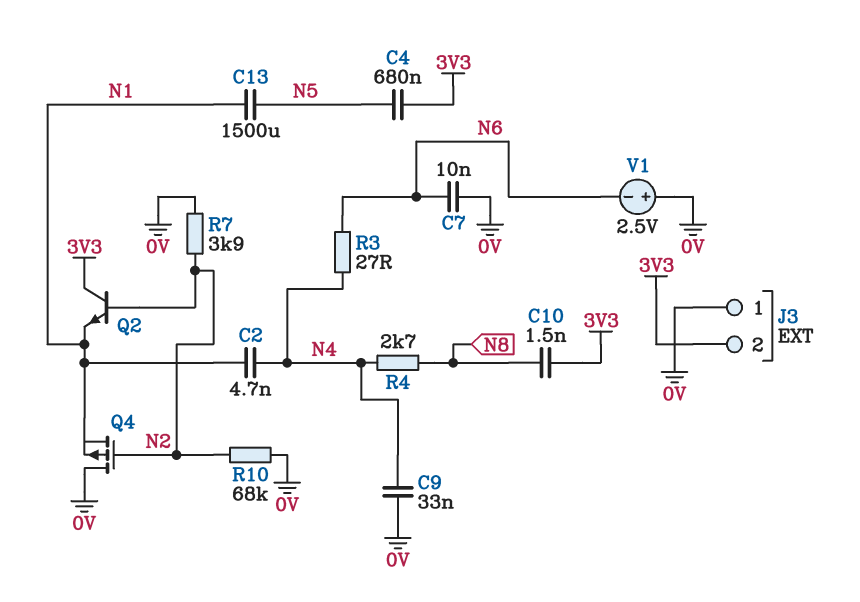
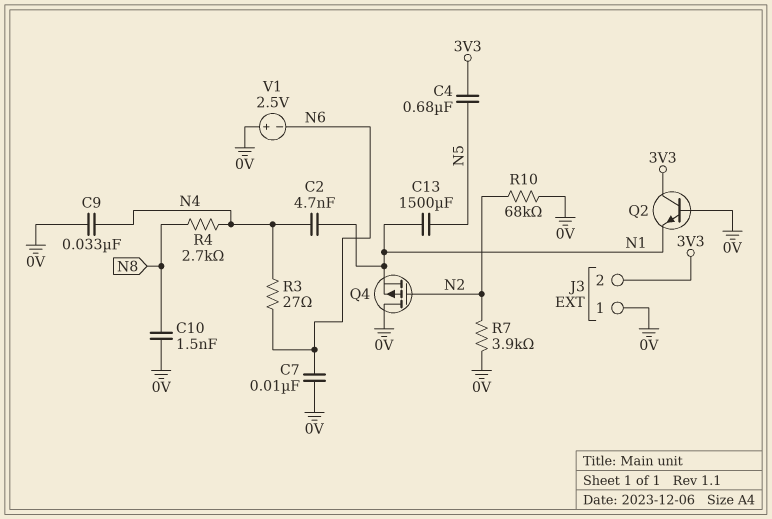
C10: 1.5nF (3V3, N8) -> 1.5nF (0V, N8)
Q2: NPN (B N2, C 3V3, E N1) -> NPN (B 0V, C 3V3, E N1)

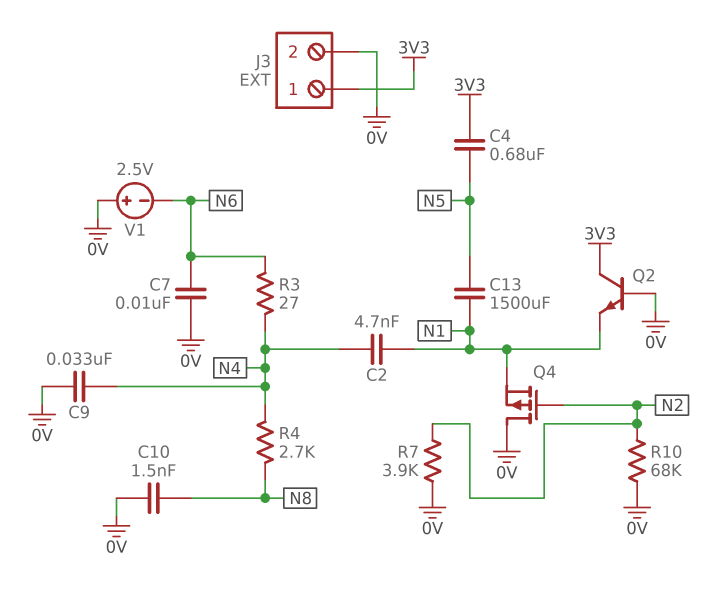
J3 pin 1: 0V -> 3V3
J3 pin 2: 3V3 -> 0V

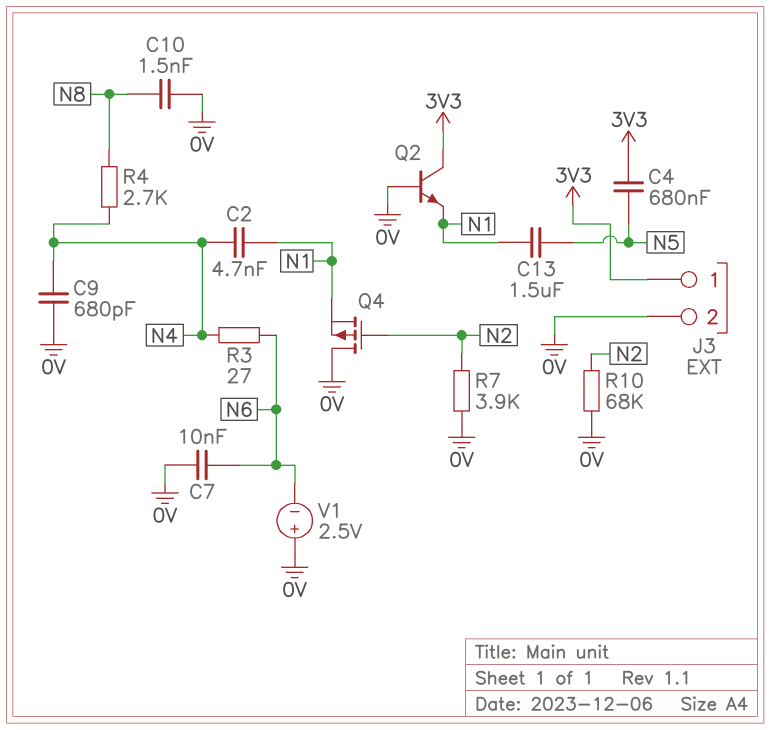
C9: 33nF (0V, N4) -> 680pF (0V, N4)
C13: 1500uF (N1, N5) -> 1.5uF (N1, N5)

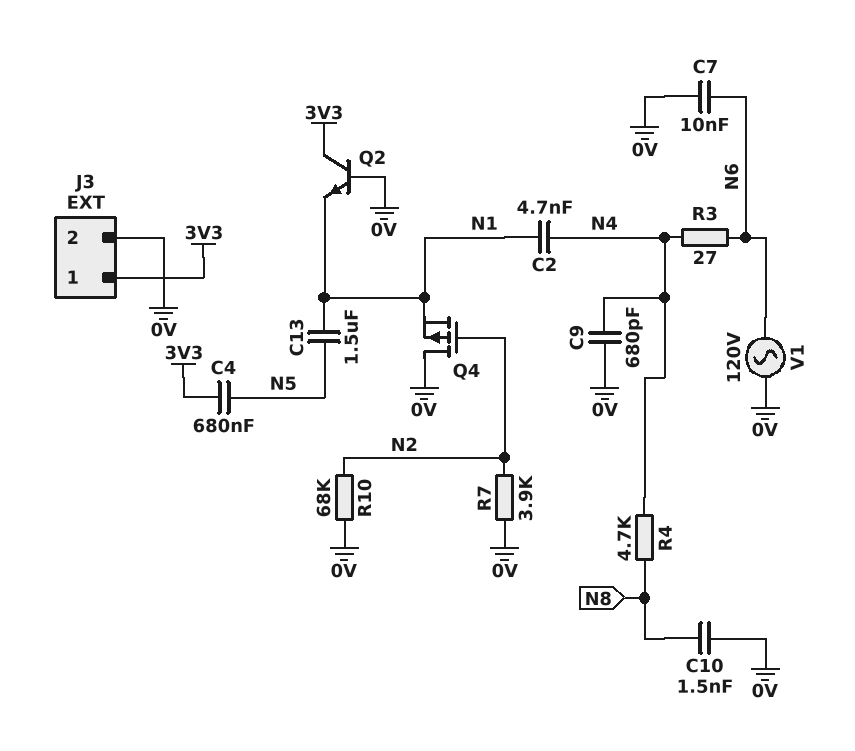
R4: 2.7k (N4, N8) -> 4.7k (N4, N8)
V1: 2.5V (plus 0V, minus N6) -> AC 120V (0V, N6)

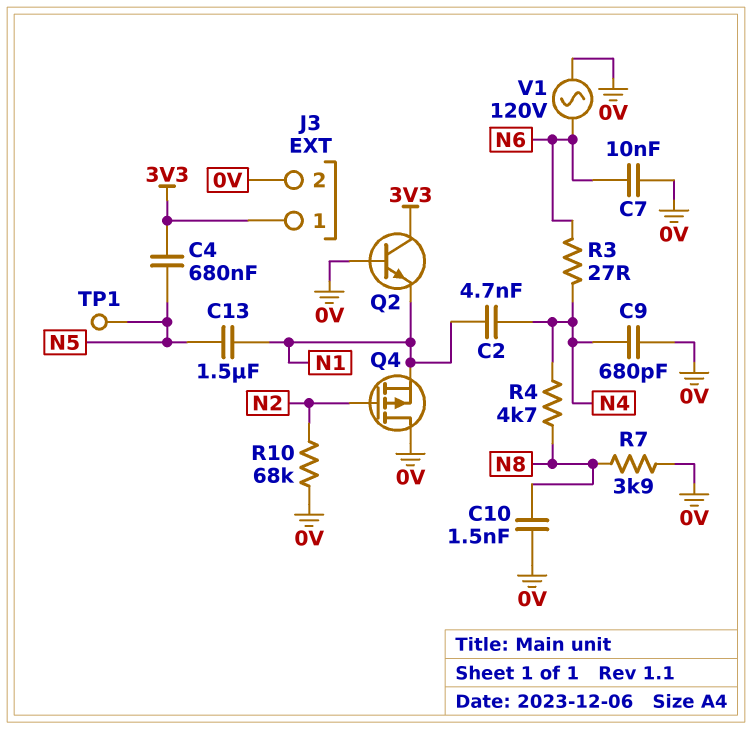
R7: 3.9k (0V, N2) -> 3.9k (0V, N8)
TP1: none -> test point (N5)

